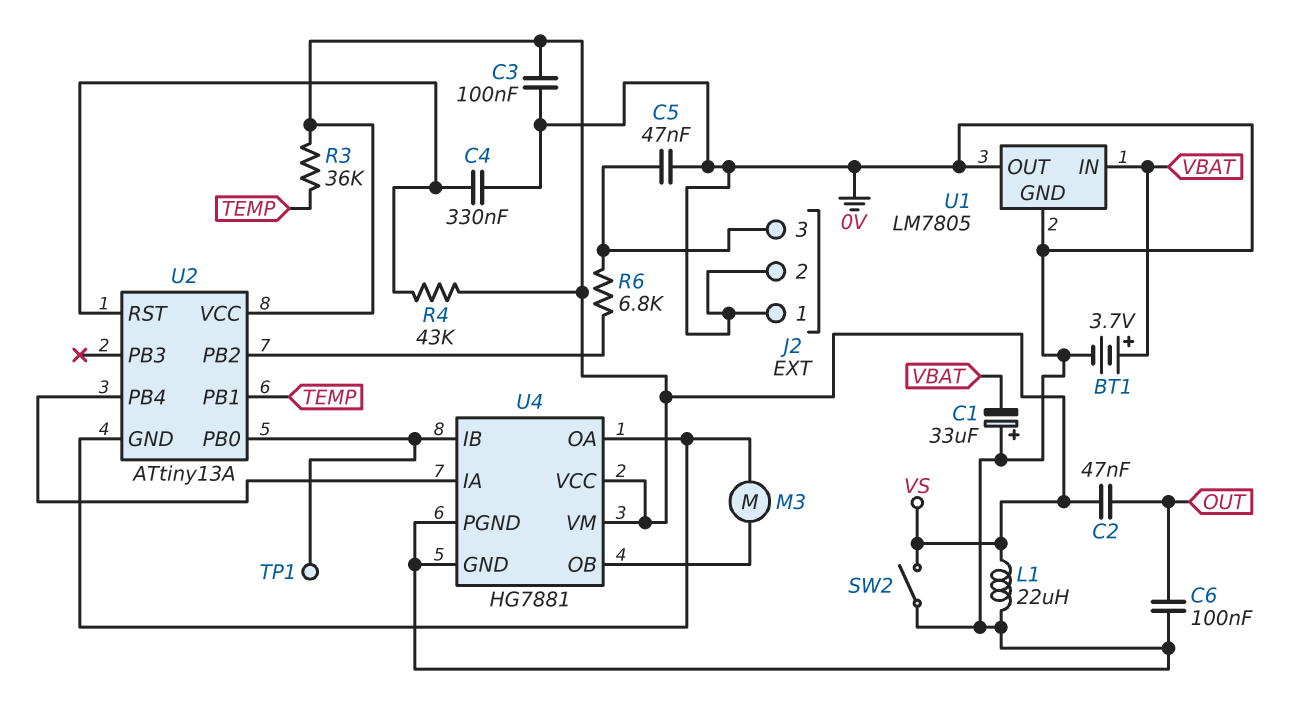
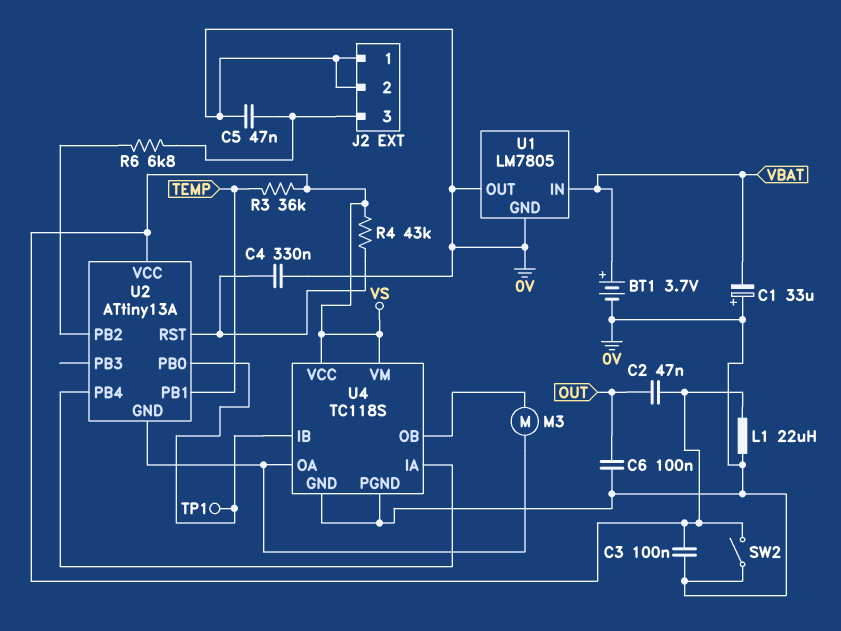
U4: HG7881 -> TC118S

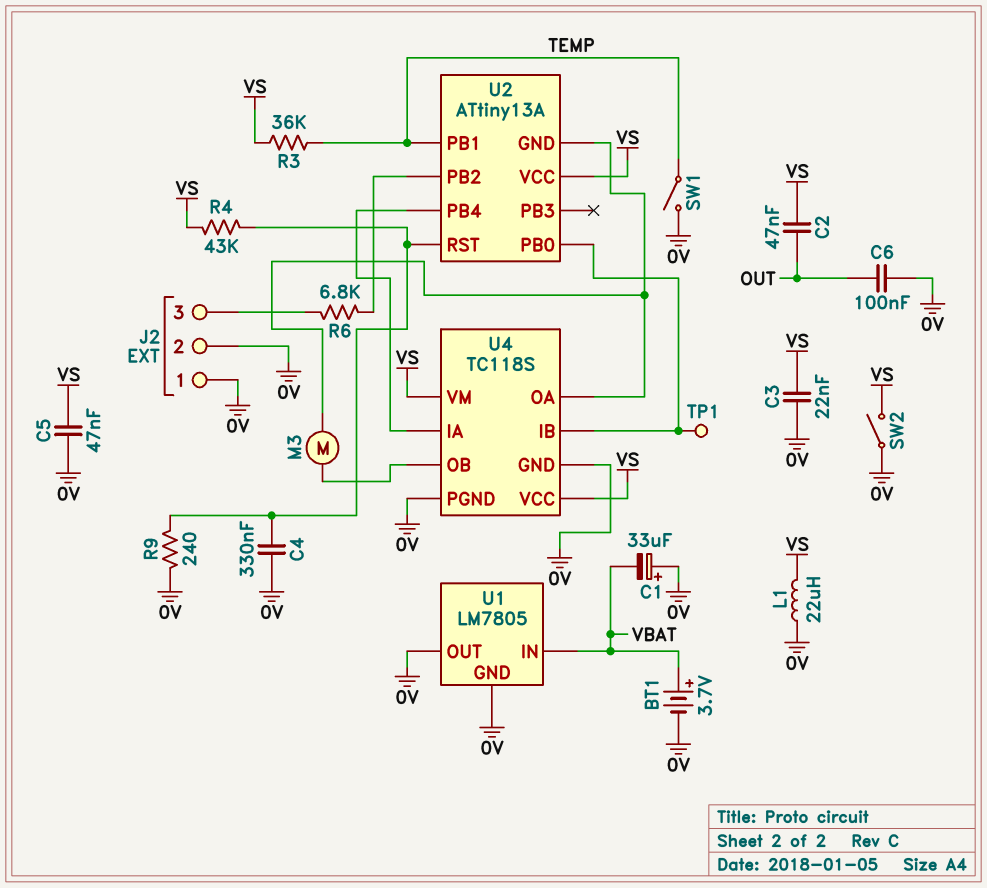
C3: 100nF (0V, VS) -> 22nF (0V, VS)
C5: 47nF (0V, J2/3) -> 47nF (0V, VS)
R9: none -> 240 (0V, U2/RST)
SW1: none -> switch (0V, TEMP)

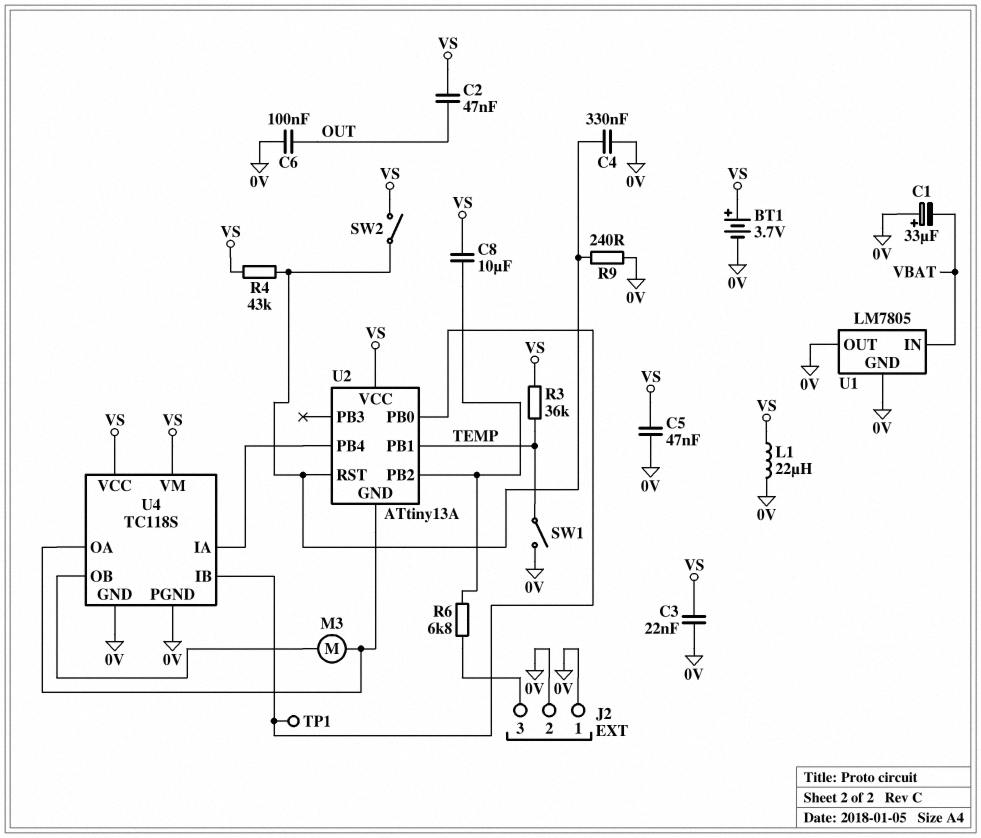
BT1: 3.7V (plus VBAT, minus 0V) -> 3.7V (plus VS, minus 0V)
C8: none -> 10uF (U2/PB2, VS)
SW2: switch (0V, VS) -> switch (U2/RST, VS)

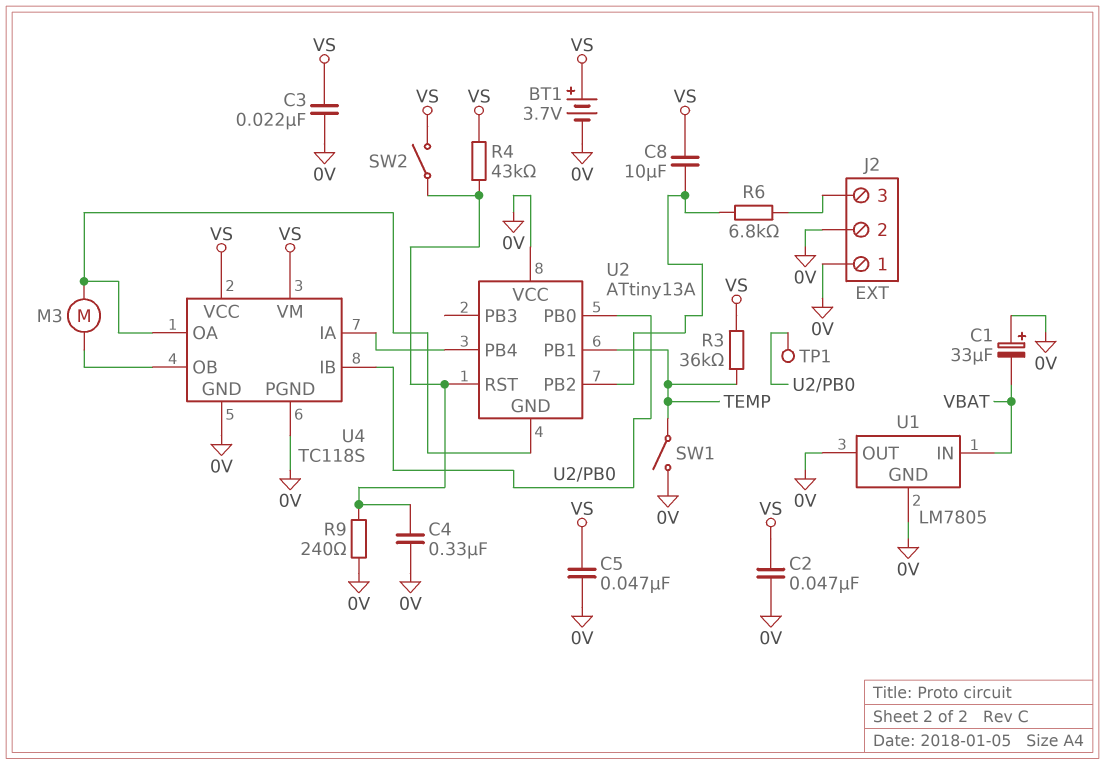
C2: 47nF (OUT, VS) -> 47nF (0V, VS)
C6: 100nF (0V, OUT) -> none
L1: 22uH (0V, VS) -> none
U2 pin VCC: VS -> 0V

